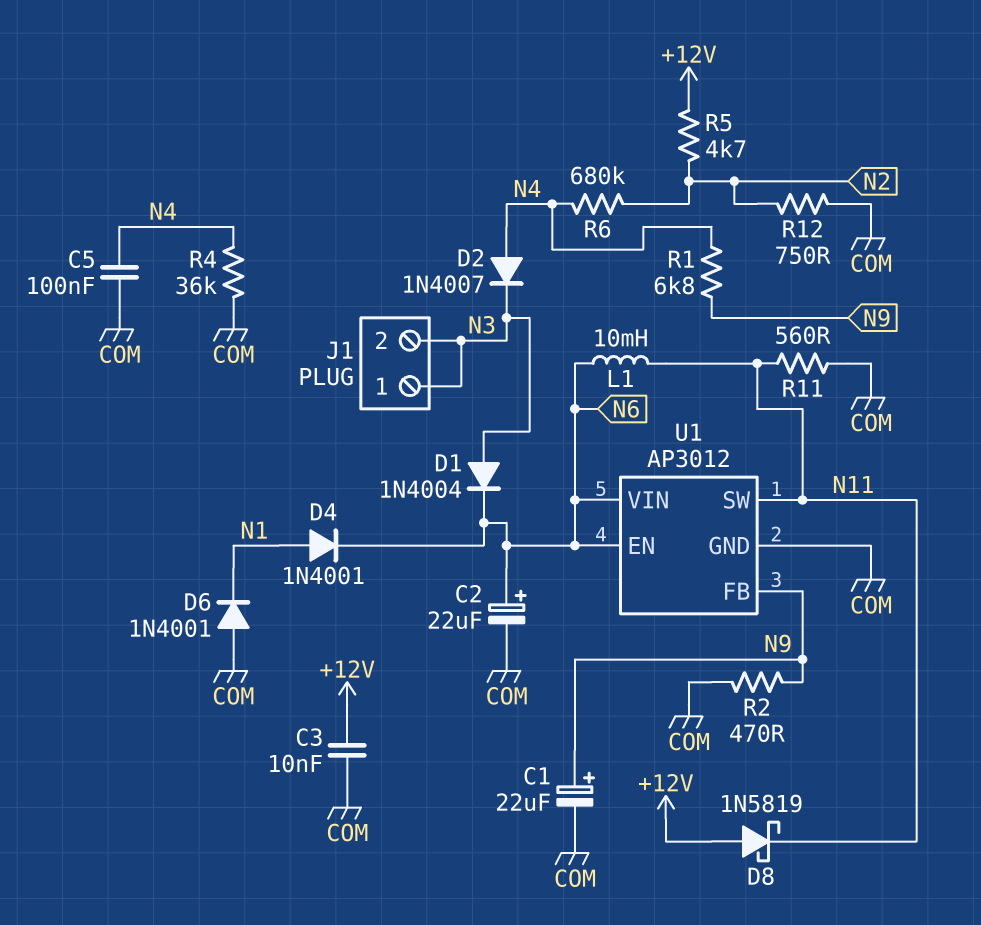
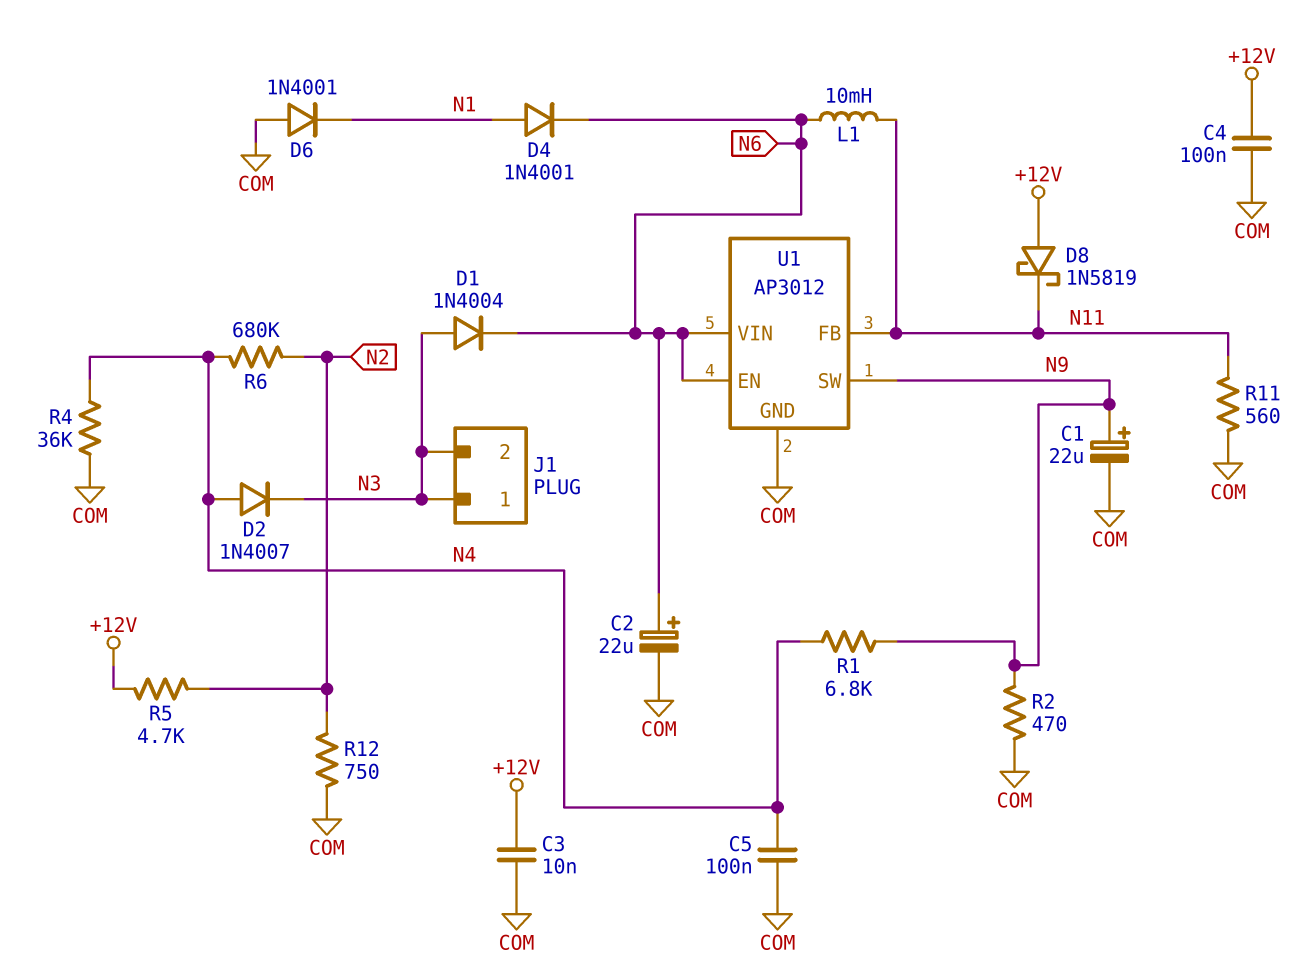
C4: none -> 100nF (+12V, COM)
U1 pin FB: N9 -> N11
U1 pin SW: N11 -> N9

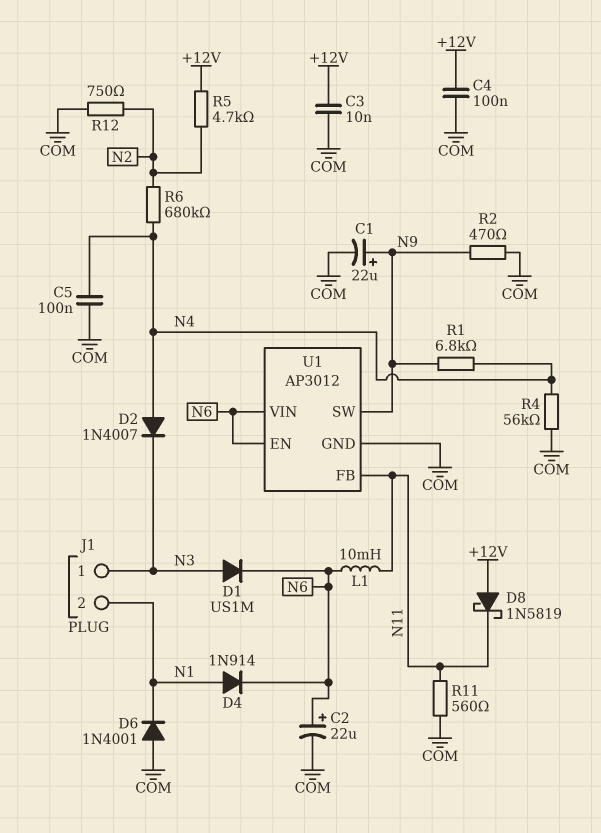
D1: diode 1N4004 (A N3, K N6) -> diode US1M (A N3, K N6)
D4: diode 1N4001 (A N1, K N6) -> diode 1N914 (A N1, K N6)
J1 pin 2: N3 -> N1
R4: 36k (COM, N4) -> 56k (COM, N4)

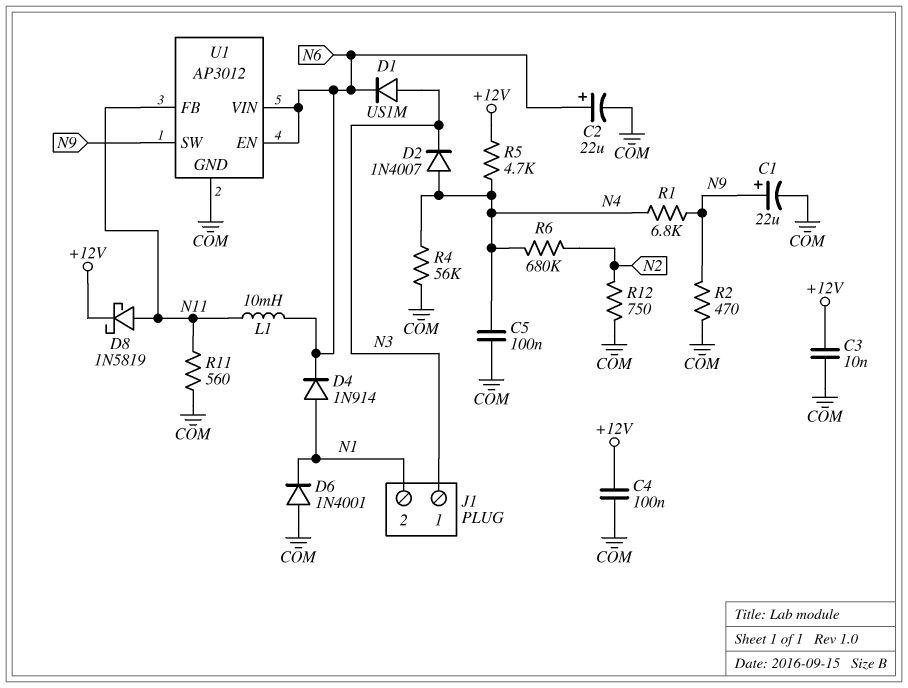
D8: schottky 1N5819 (A +12V, K N11) -> schottky 1N5819 (A N11, K +12V)
R5: 4.7k (+12V, N2) -> 4.7k (+12V, N4)

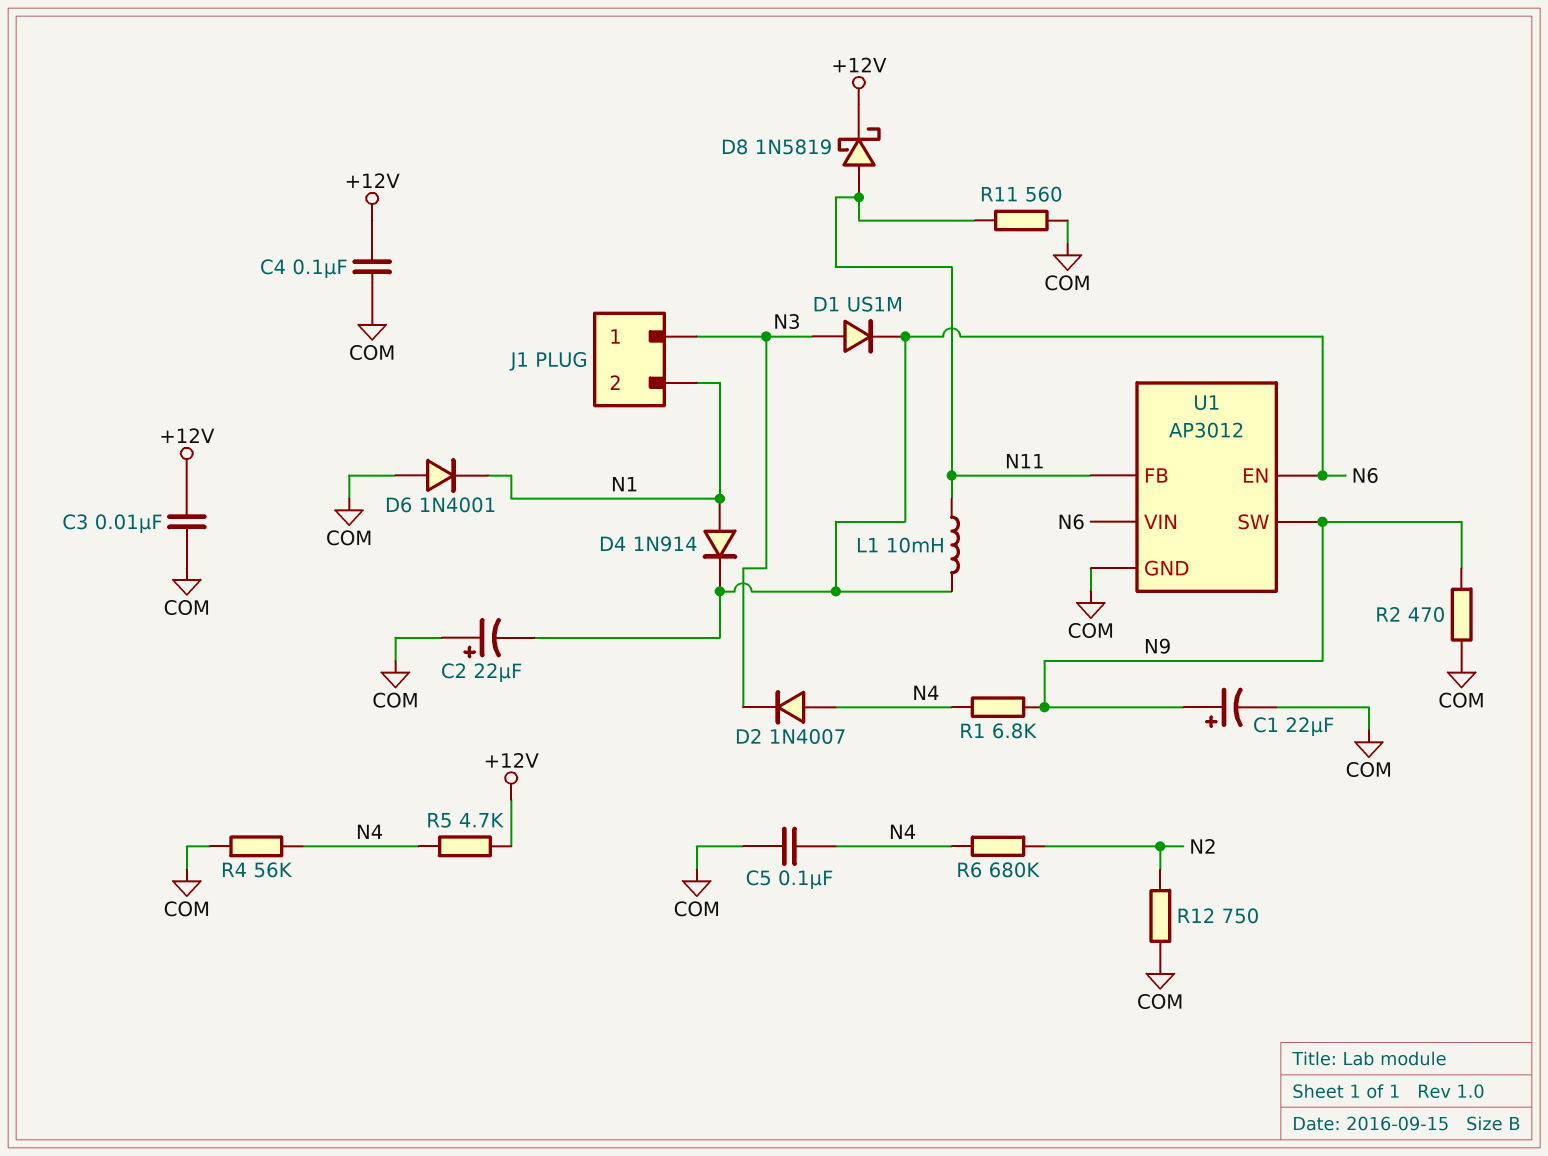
C2: 22uF (plus N6, minus COM) -> 22uF (plus COM, minus N6)

